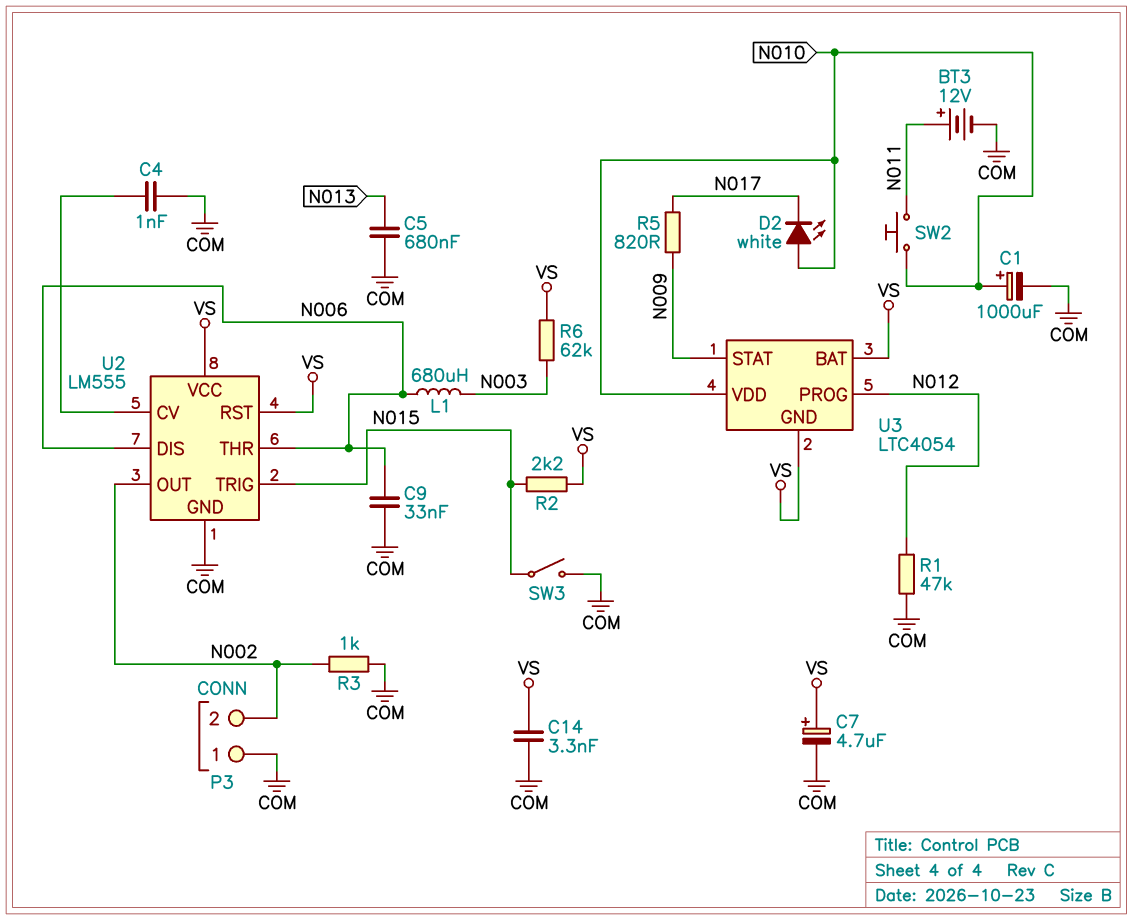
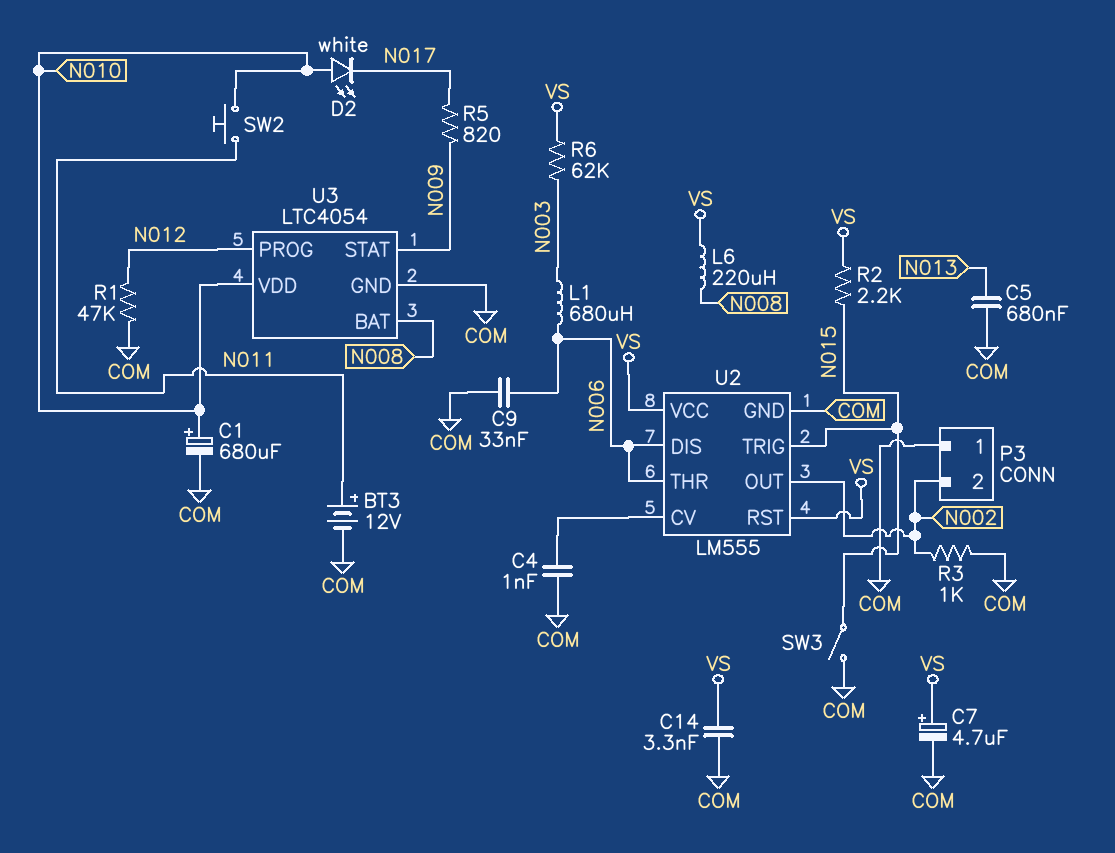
C1: 1000uF (plus N010, minus COM) -> 680uF (plus N010, minus COM)
L6: none -> 220uH (N008, VS)
U3 pin BAT: VS -> N008
U3 pin GND: VS -> COM

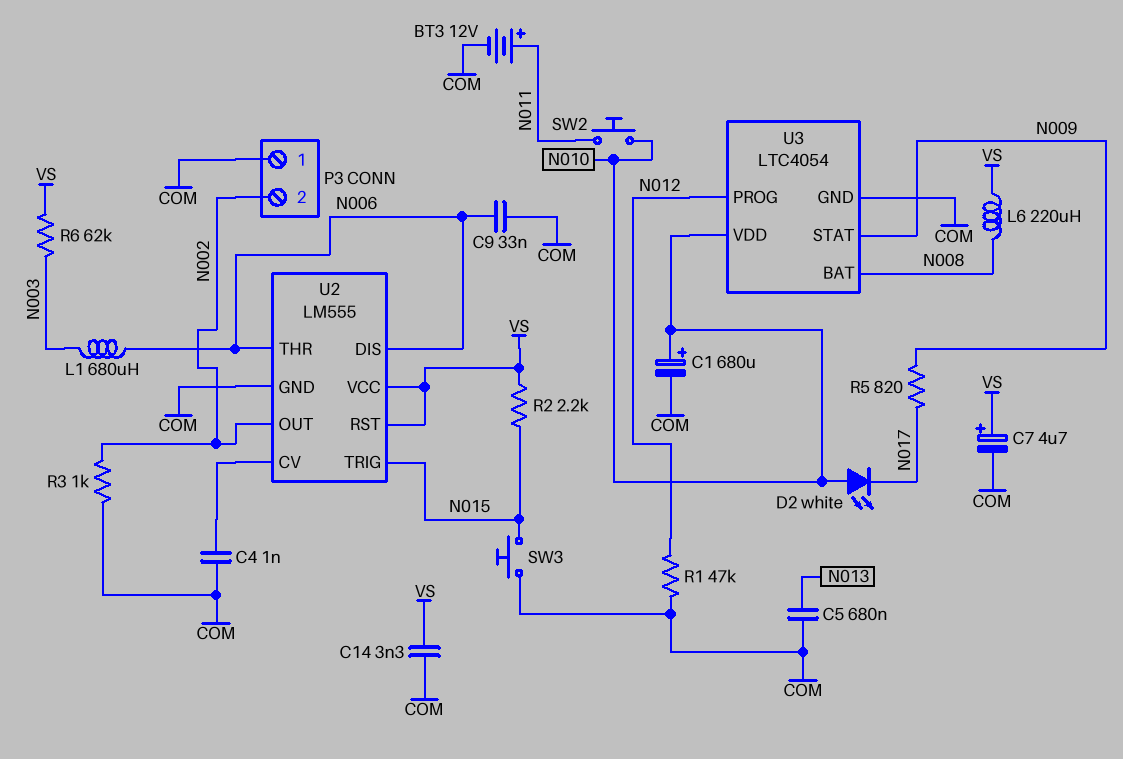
SW3: switch (COM, N015) -> button (COM, N015)

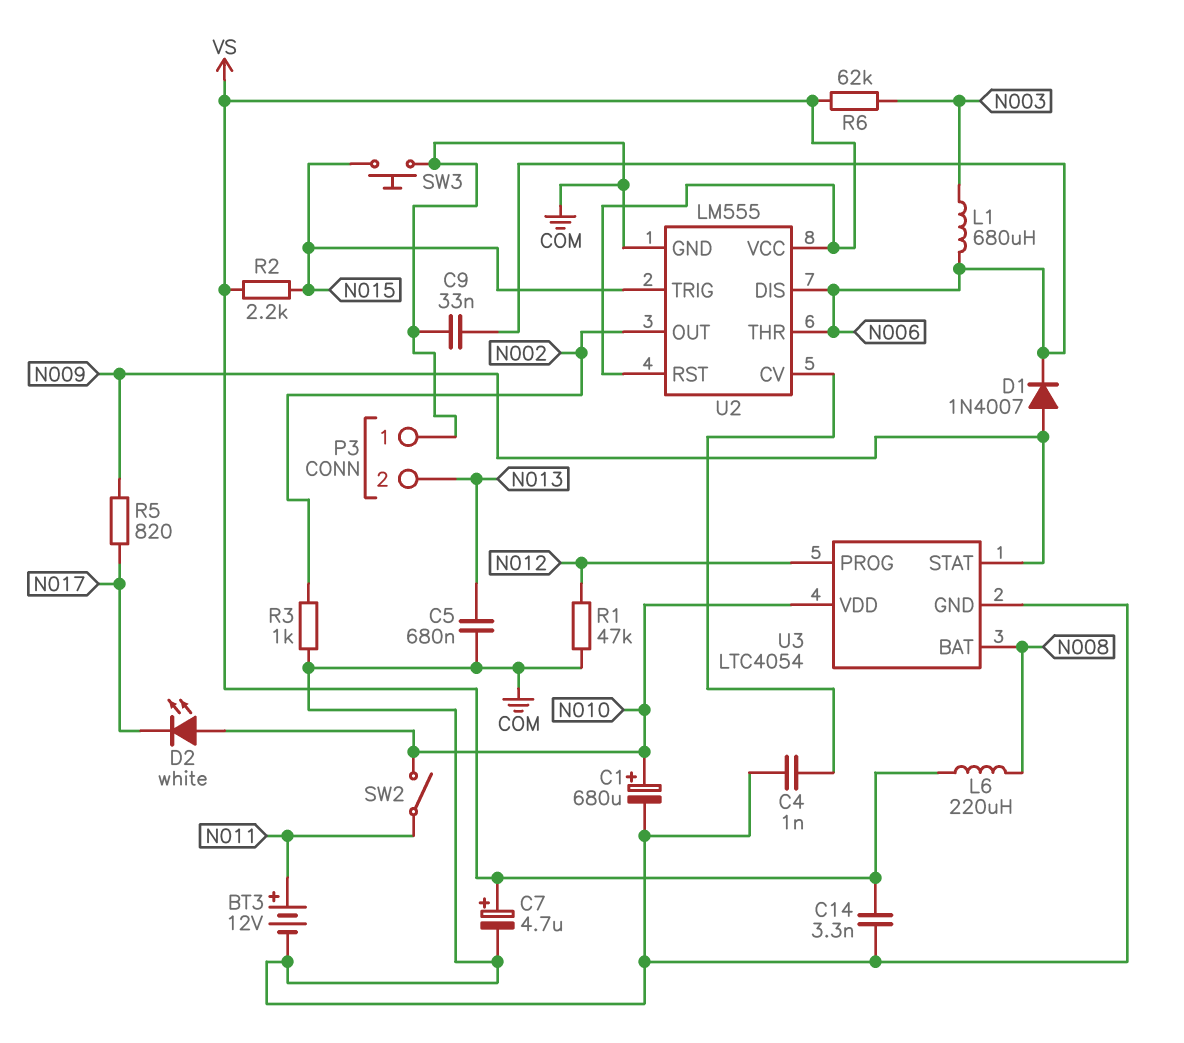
D1: none -> diode 1N4007 (A N009, K N006)
P3 pin 2: N002 -> N013
SW2: button (N010, N011) -> switch (N010, N011)

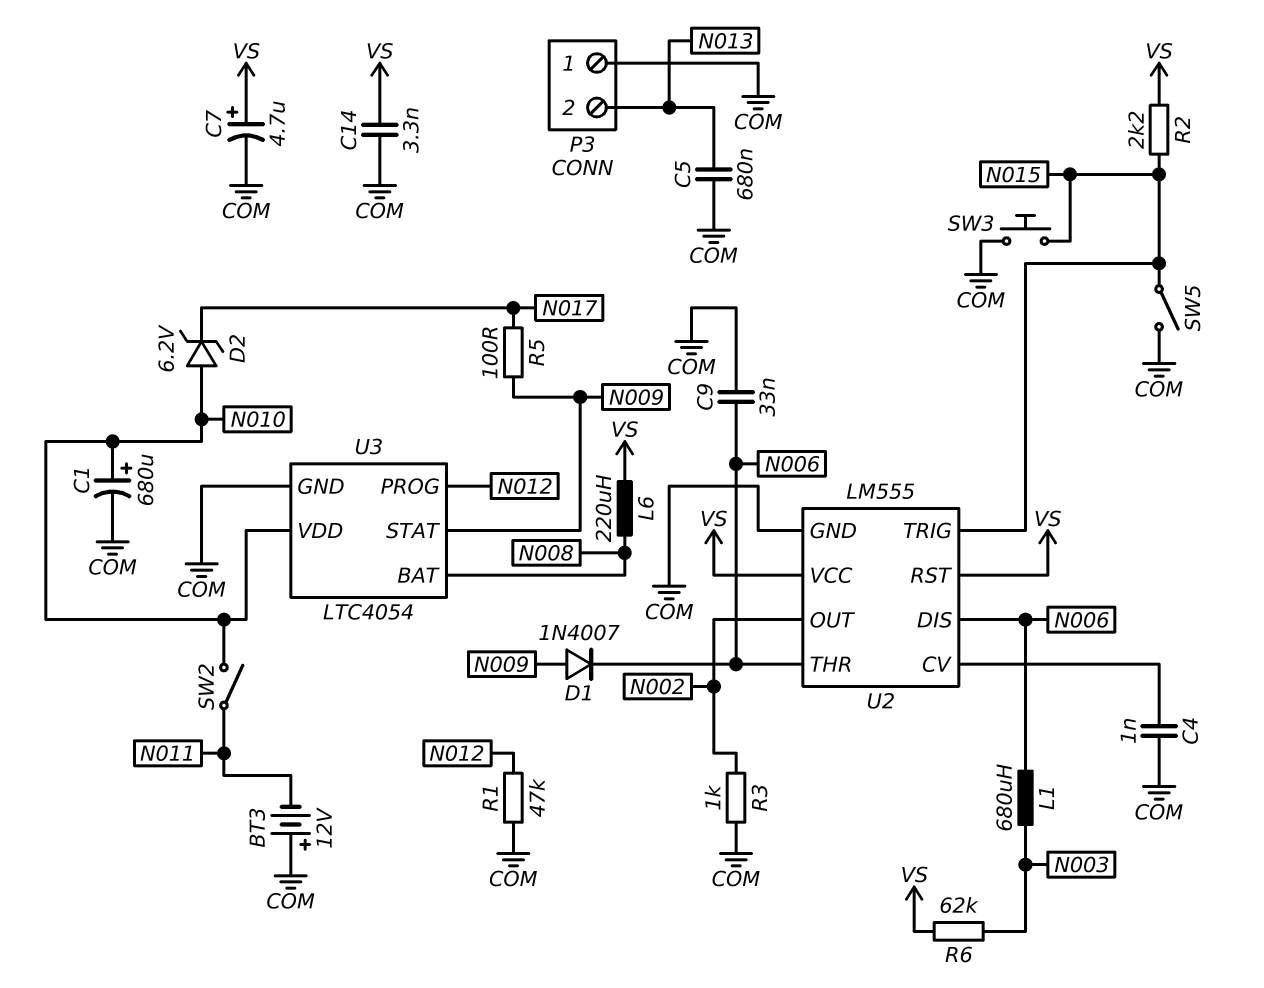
BT3: 12V (plus N011, minus COM) -> 12V (plus COM, minus N011)
D2: LED white (A N010, K N017) -> zener 6.2V (A N010, K N017)
R5: 820 (N009, N017) -> 100 (N009, N017)
SW5: none -> switch (COM, N015)

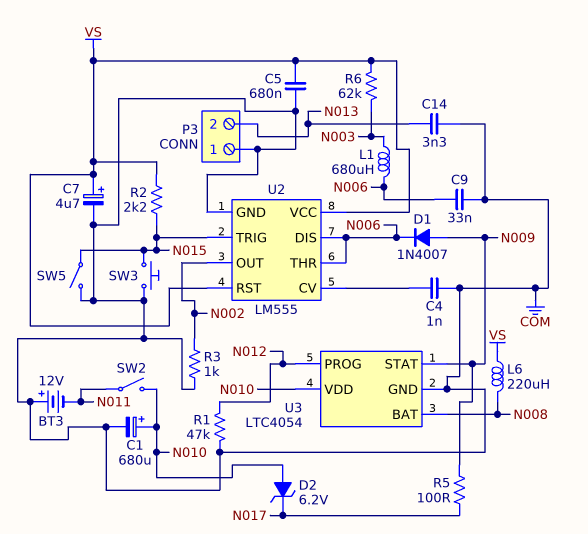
C5: 680nF (COM, N013) -> 680nF (COM, VS)
C14: 3.3nF (COM, VS) -> 3.3nF (COM, N013)

